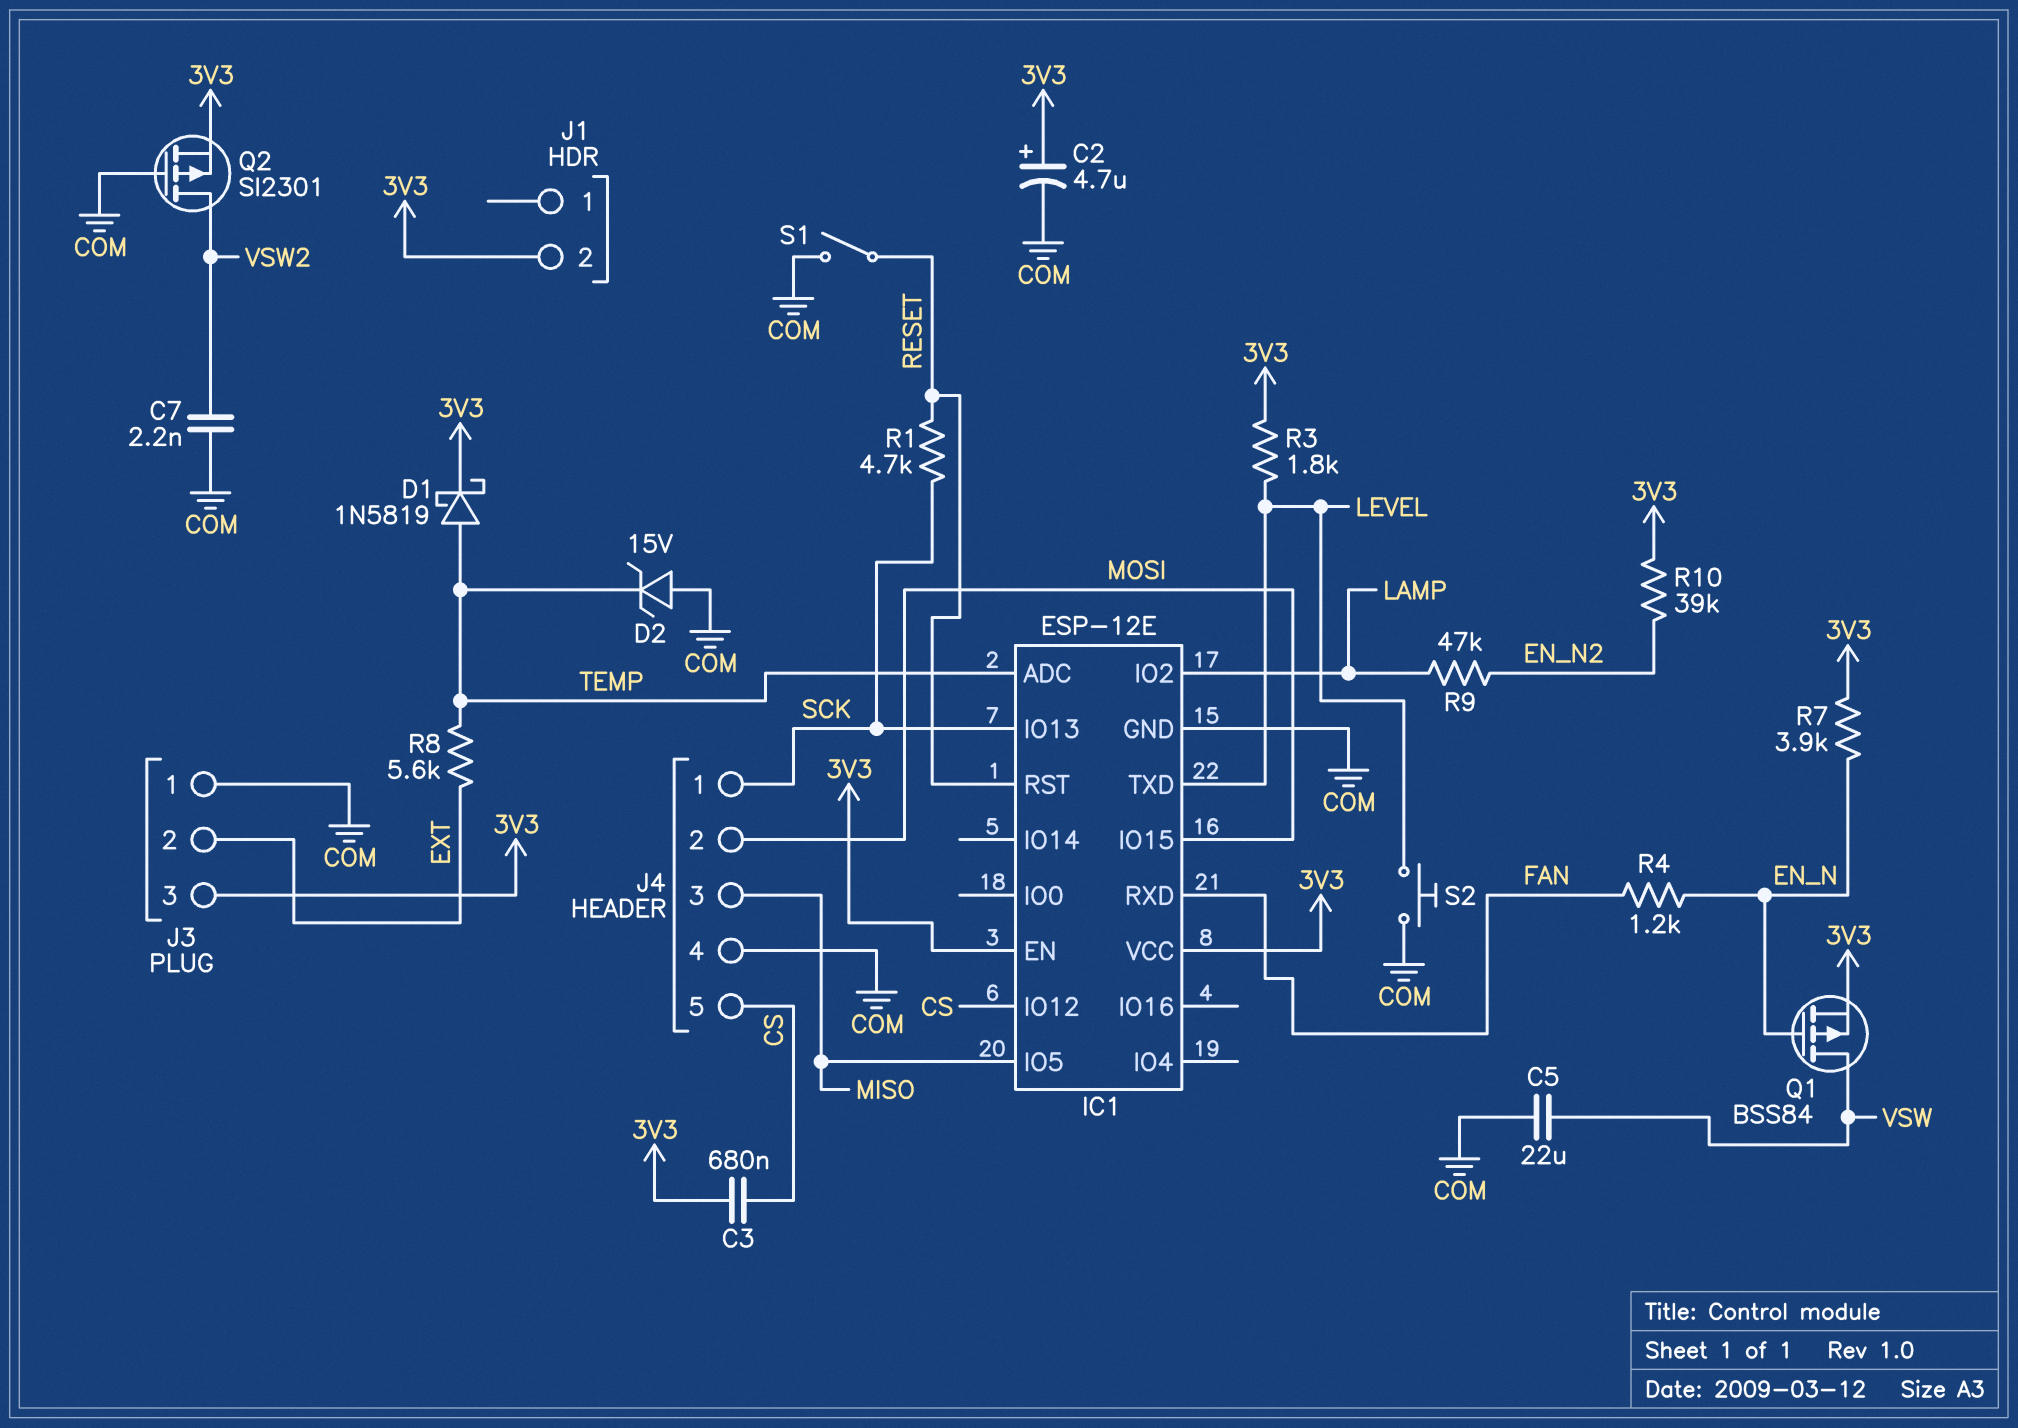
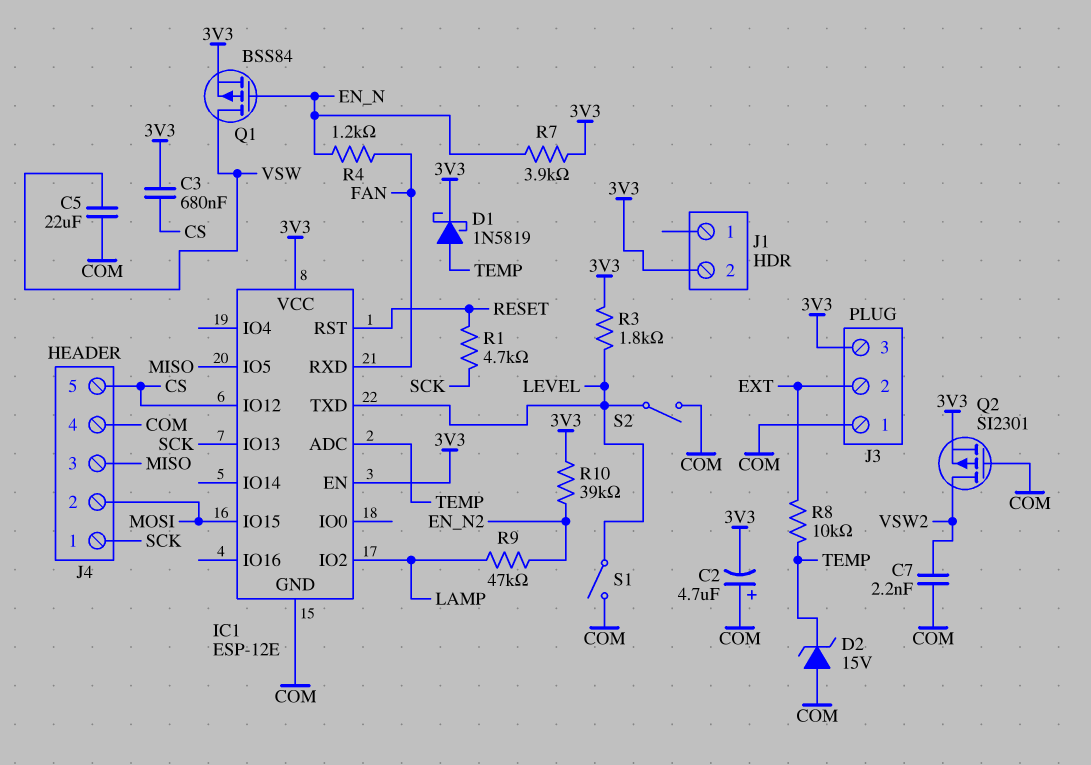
C2: 4.7uF (plus 3V3, minus COM) -> 4.7uF (plus COM, minus 3V3)
R8: 5.6k (EXT, TEMP) -> 10k (EXT, TEMP)
S1: switch (COM, RESET) -> switch (COM, LEVEL)
S2: button (COM, LEVEL) -> switch (COM, LEVEL)

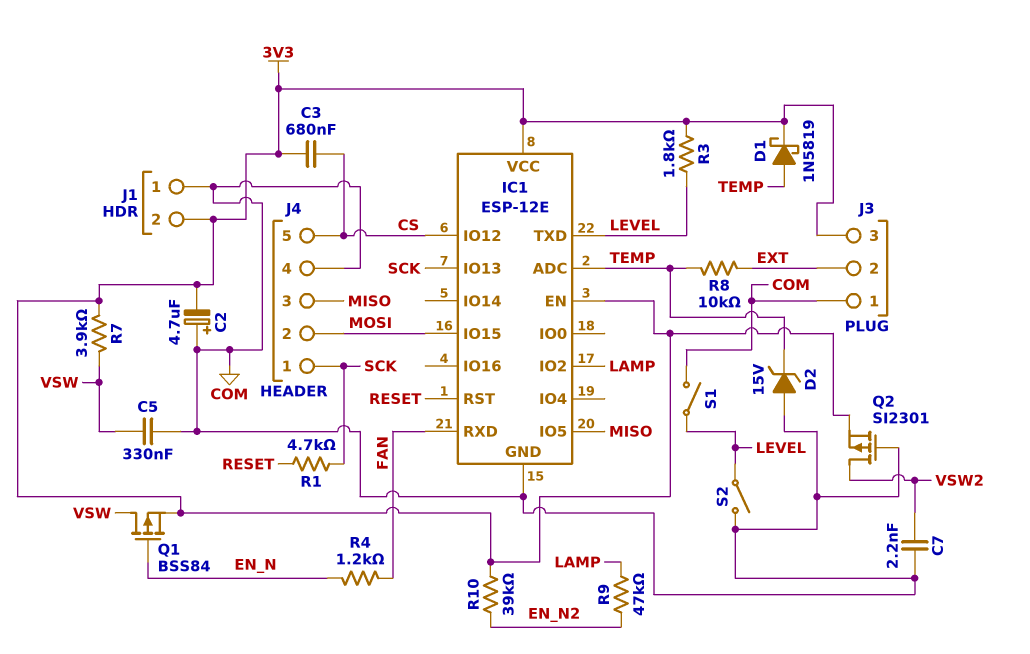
C5: 22uF (COM, VSW) -> 330nF (COM, VSW)
J1 pin 1: none -> COM
R7: 3.9k (3V3, EN_N) -> 3.9k (3V3, VSW)

